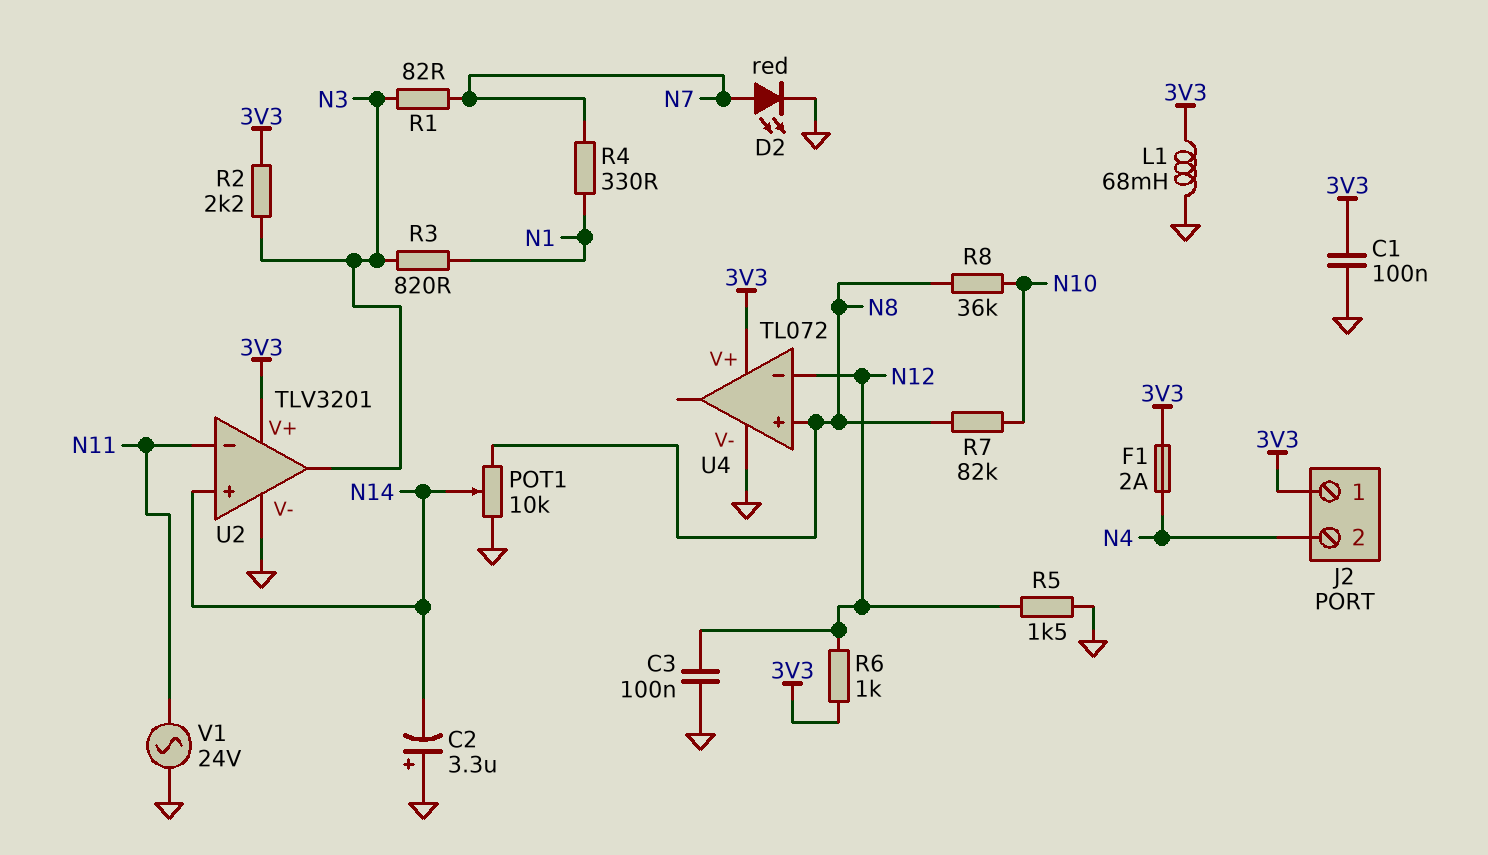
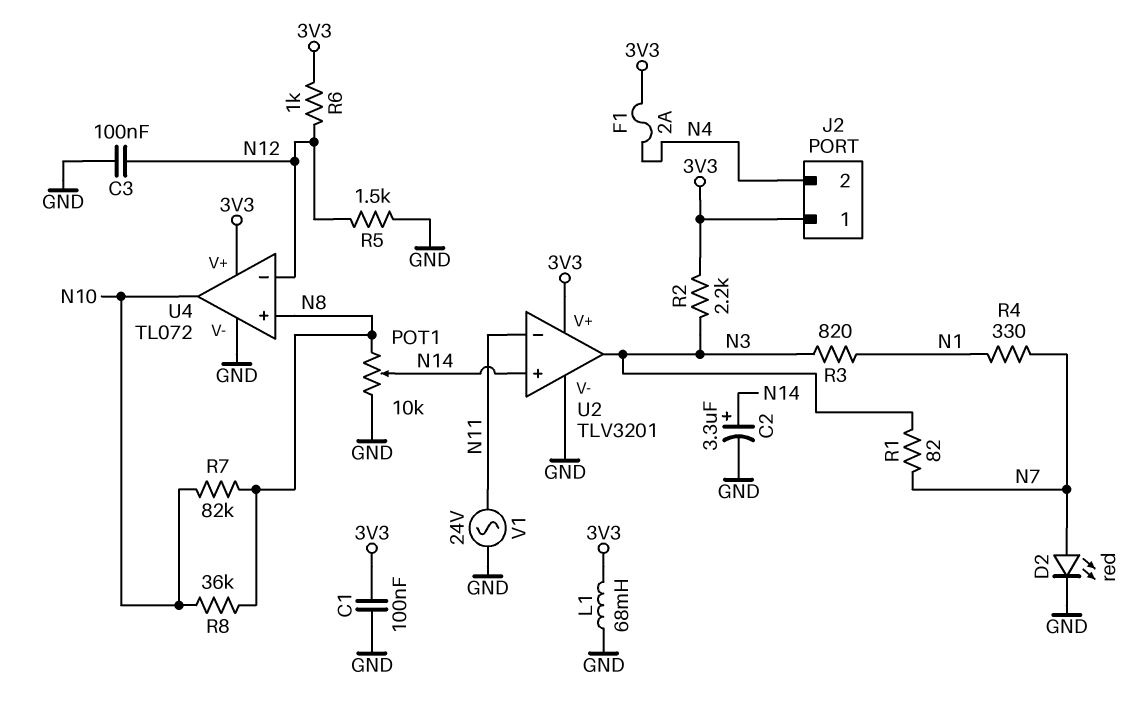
C2: 3.3uF (plus GND, minus N14) -> 3.3uF (plus N14, minus GND)
U4 pin out: none -> N10

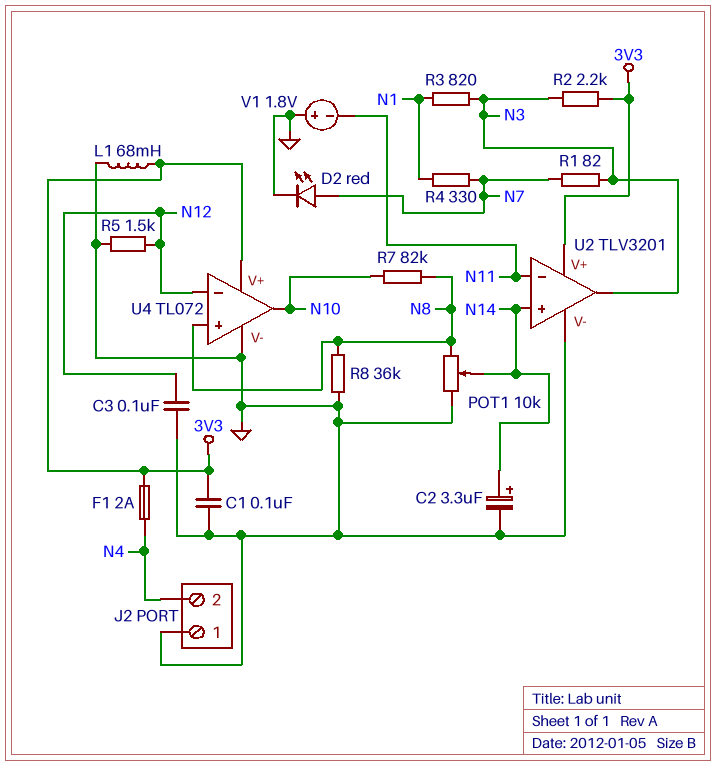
J2 pin 1: 3V3 -> GND
R6: 1k (3V3, N12) -> none
R8: 36k (N8, N10) -> 36k (GND, N8)
V1: AC 24V (GND, N11) -> 1.8V (plus GND, minus N11)

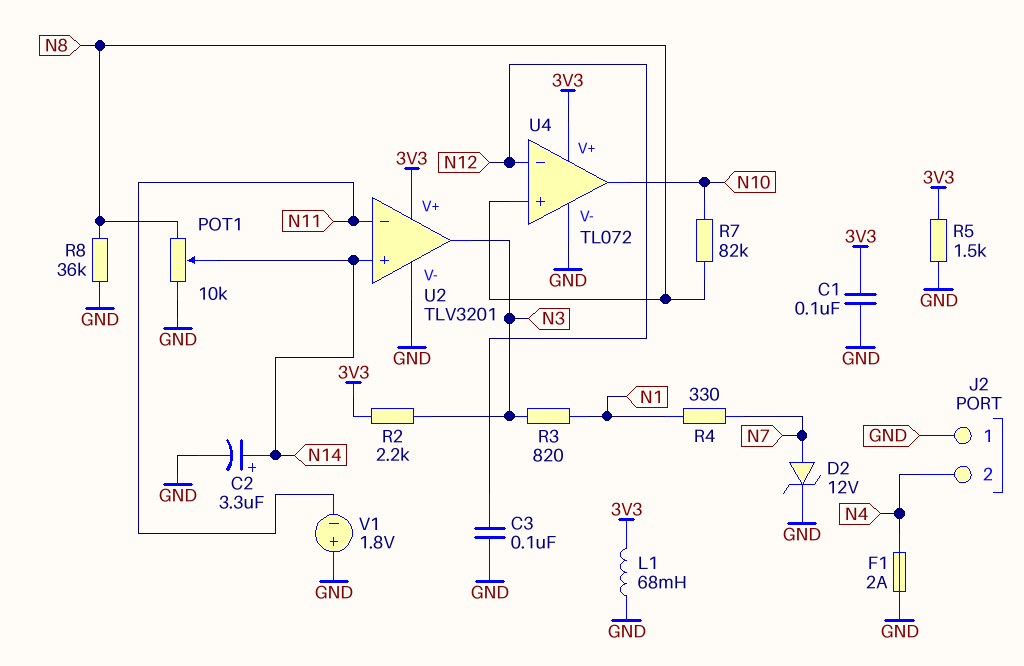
D2: LED red (A N7, K GND) -> zener 12V (A N7, K GND)
F1: 2A (3V3, N4) -> 2A (GND, N4)
R1: 82 (N3, N7) -> none
R5: 1.5k (GND, N12) -> 1.5k (3V3, GND)

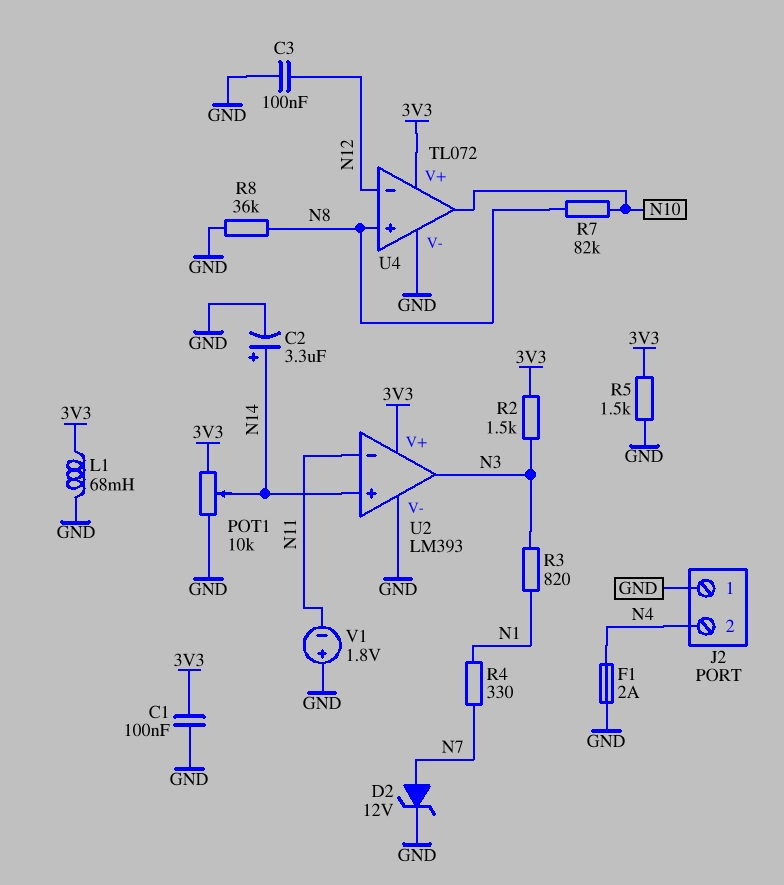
POT1: 10k (GND, N8, wiper N14) -> 10k (3V3, GND, wiper N14)
R2: 2.2k (3V3, N3) -> 1.5k (3V3, N3)
U2: TLV3201 -> LM393

